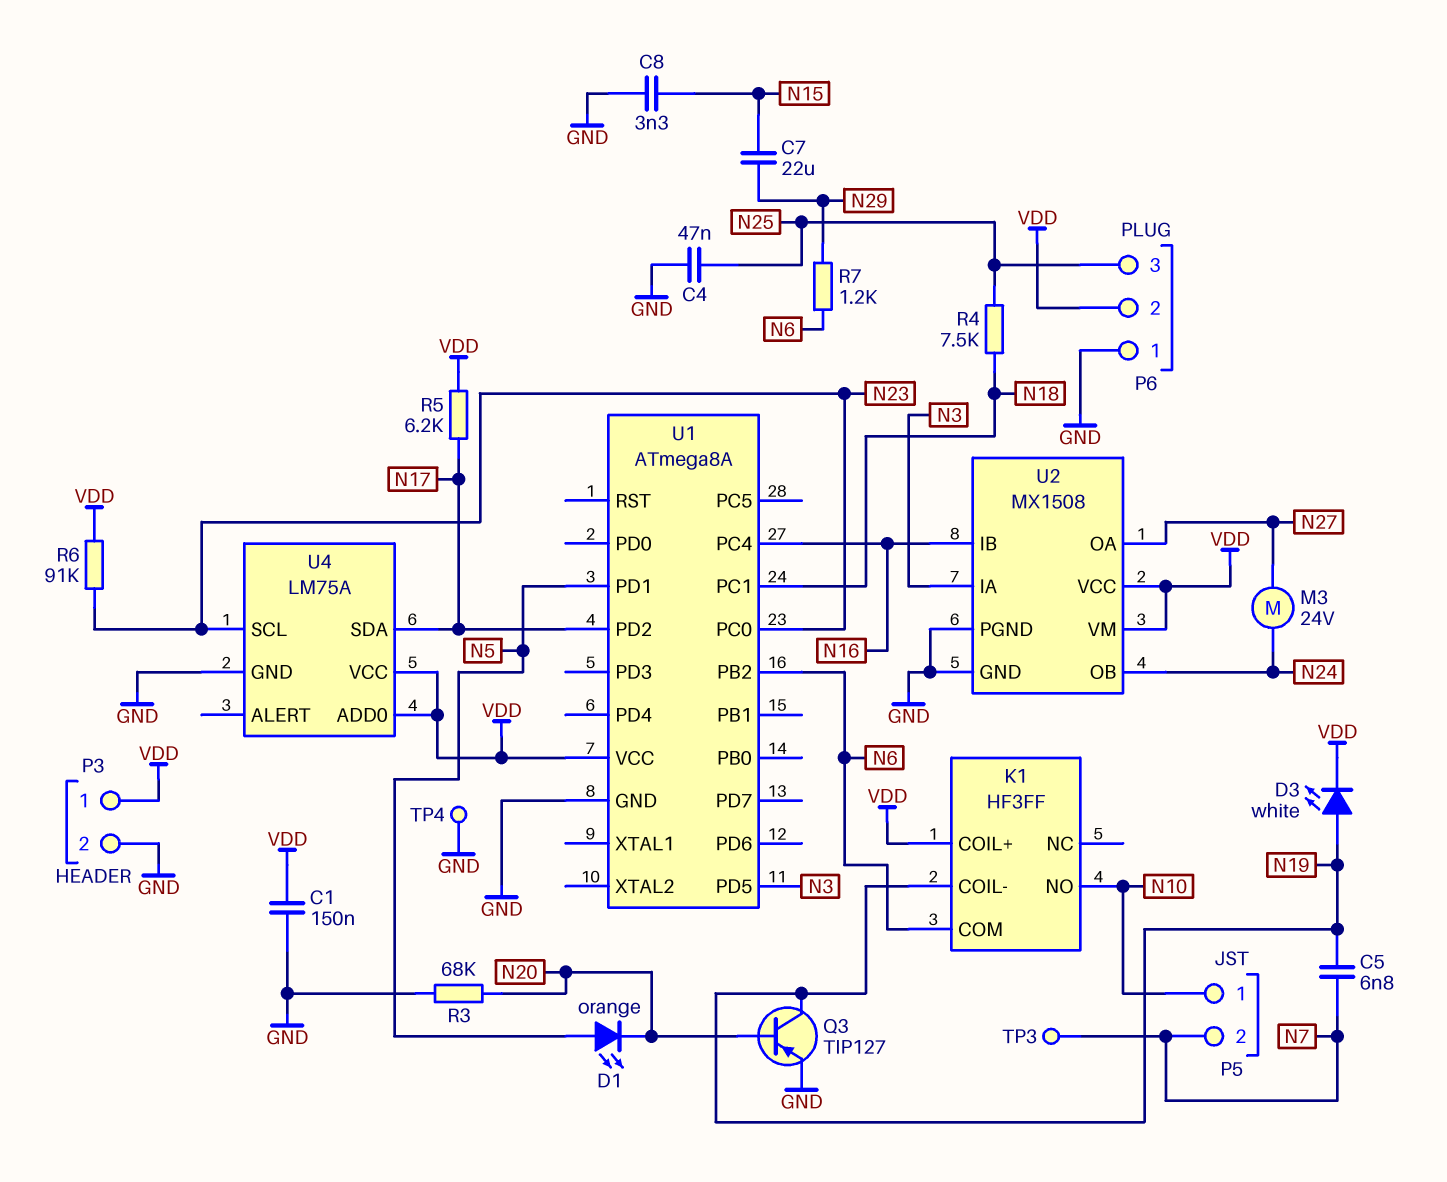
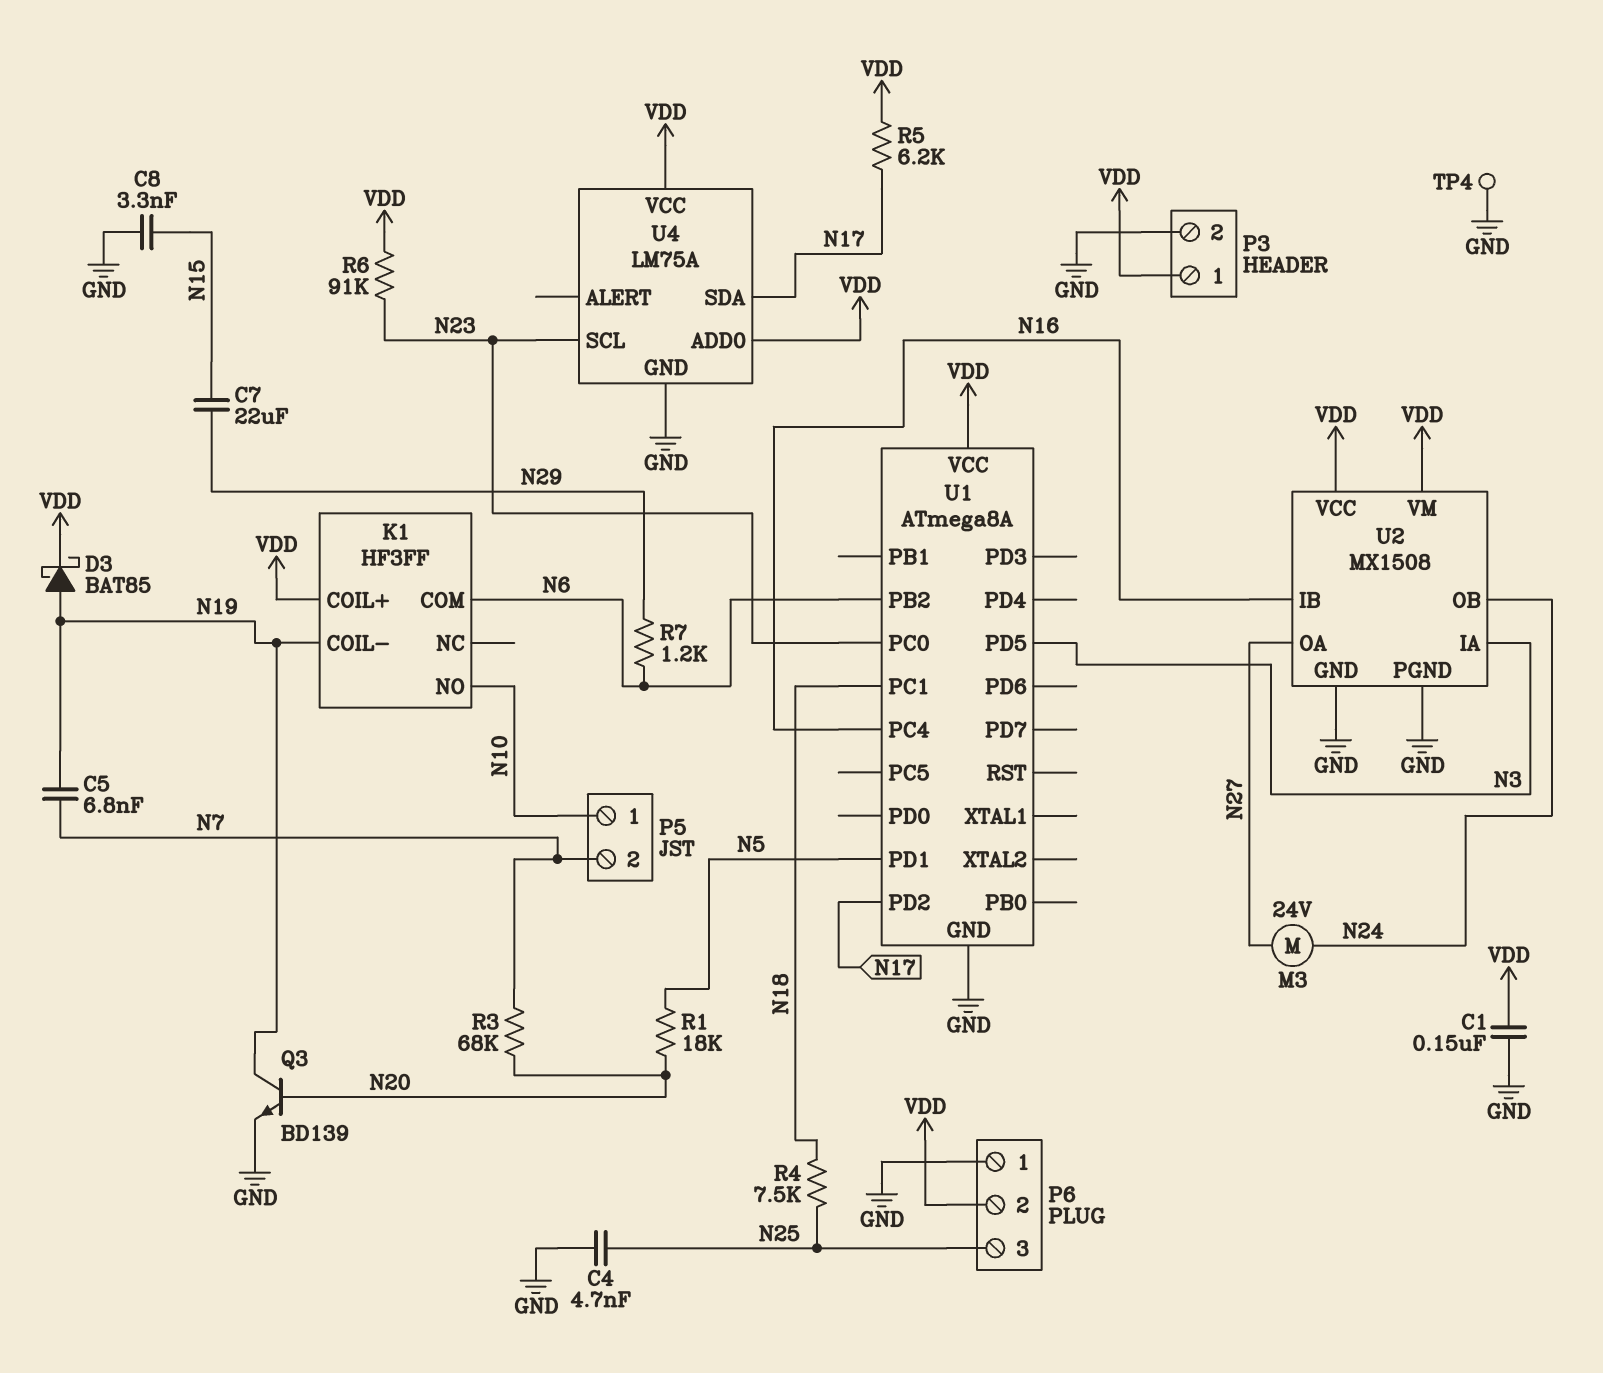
C4: 47nF (GND, N25) -> 4.7nF (GND, N25)
D1: LED orange (A N5, K N20) -> none
D3: LED white (A N19, K VDD) -> schottky BAT85 (A N19, K VDD)
Q3: PNP TIP127 (B N20, C N19, E GND) -> NPN BD139 (B N20, C N19, E GND)
R1: none -> 18k (N5, N20)
R3: 68k (GND, N20) -> 68k (N7, N20)
TP3: test point (N7) -> none

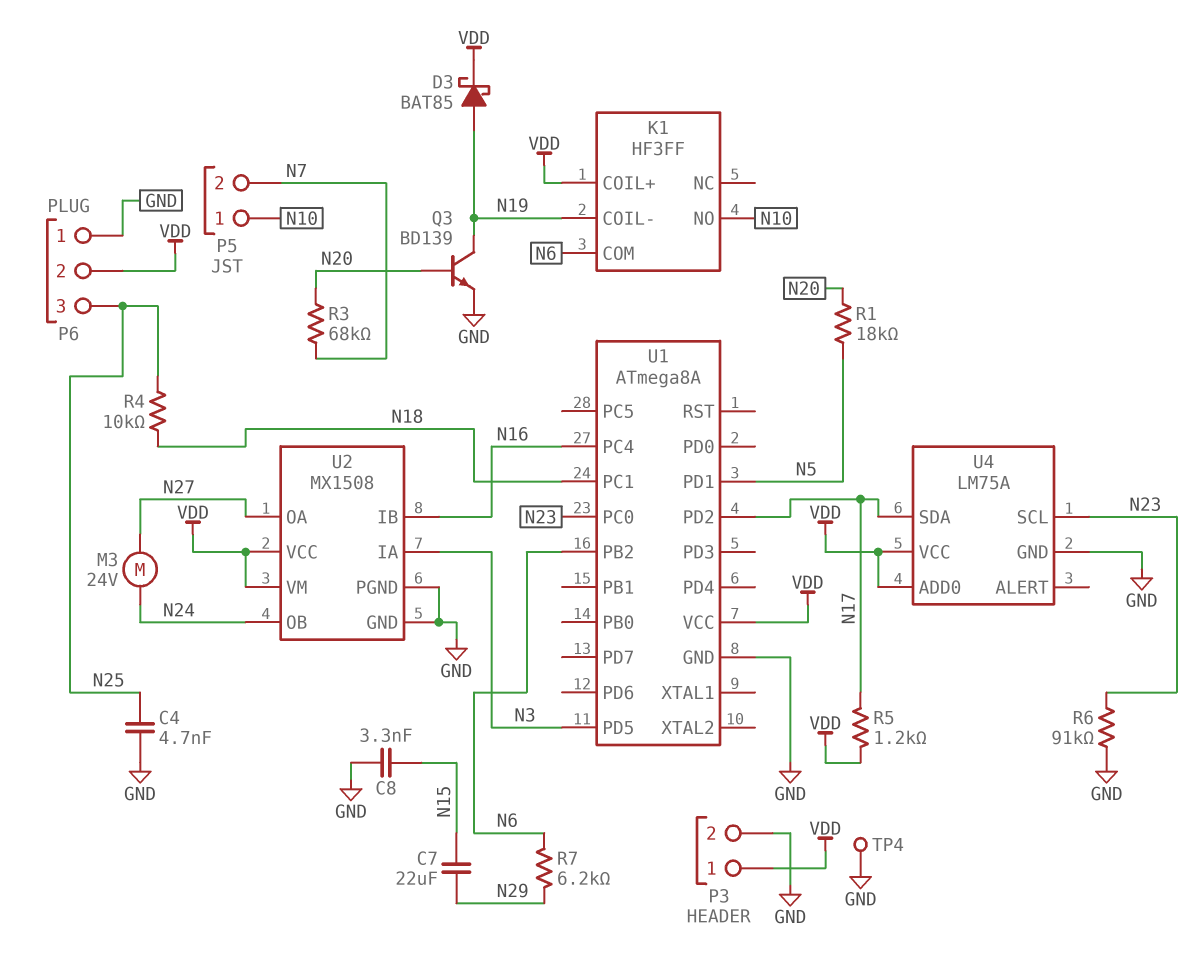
C1: 150nF (GND, VDD) -> none
C5: 6.8nF (N7, N19) -> none
R4: 7.5k (N18, N25) -> 10k (N18, N25)
R5: 6.2k (N17, VDD) -> 1.2k (N17, VDD)
R6: 91k (N23, VDD) -> 91k (GND, N23)
R7: 1.2k (N6, N29) -> 6.2k (N6, N29)

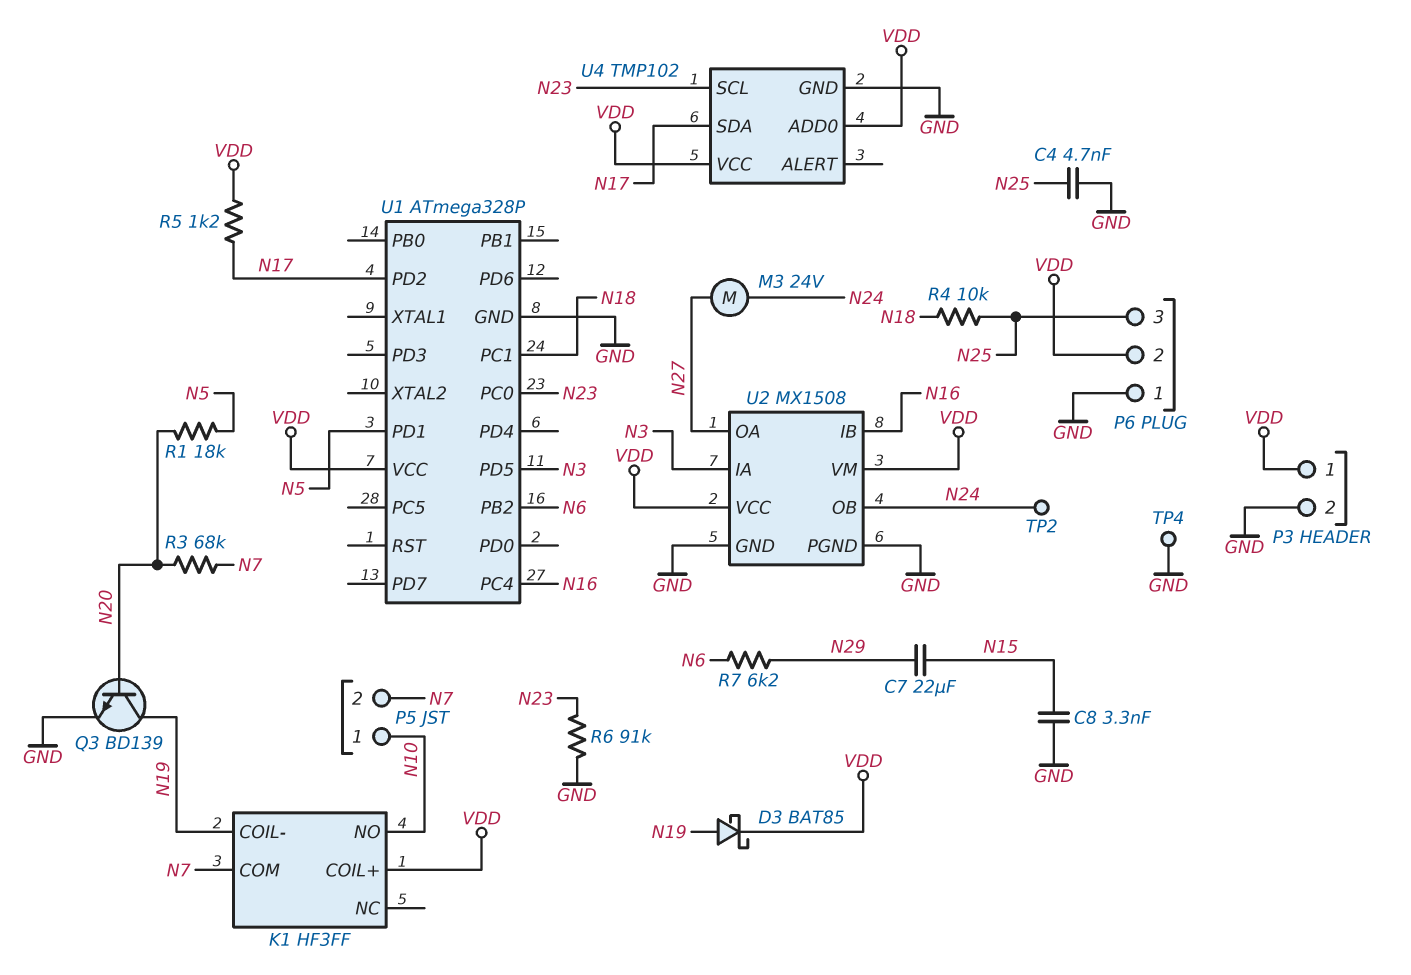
K1 pin COM: N6 -> N7
TP2: none -> test point (N24)
U1: ATmega8A -> ATmega328P
U4: LM75A -> TMP102

